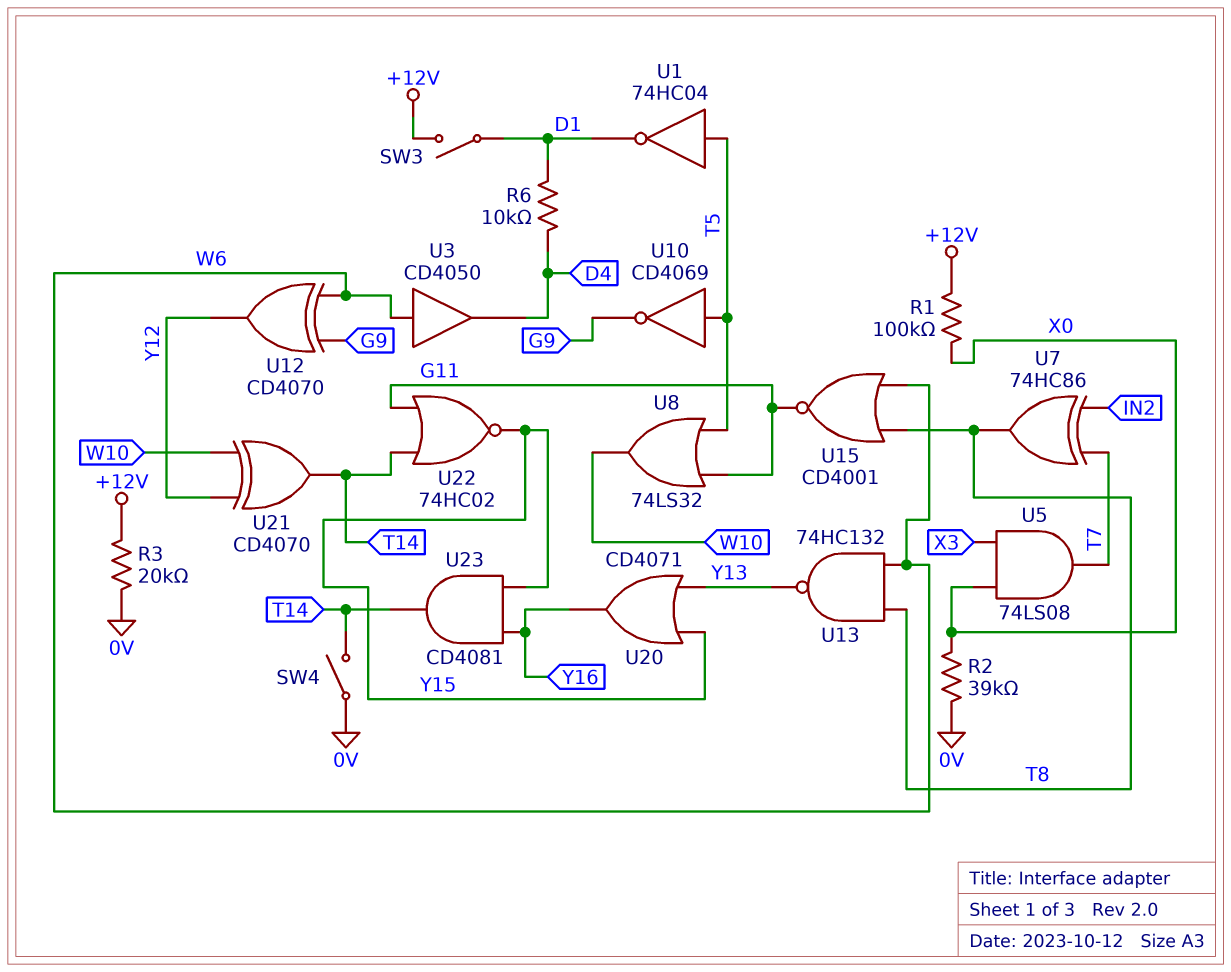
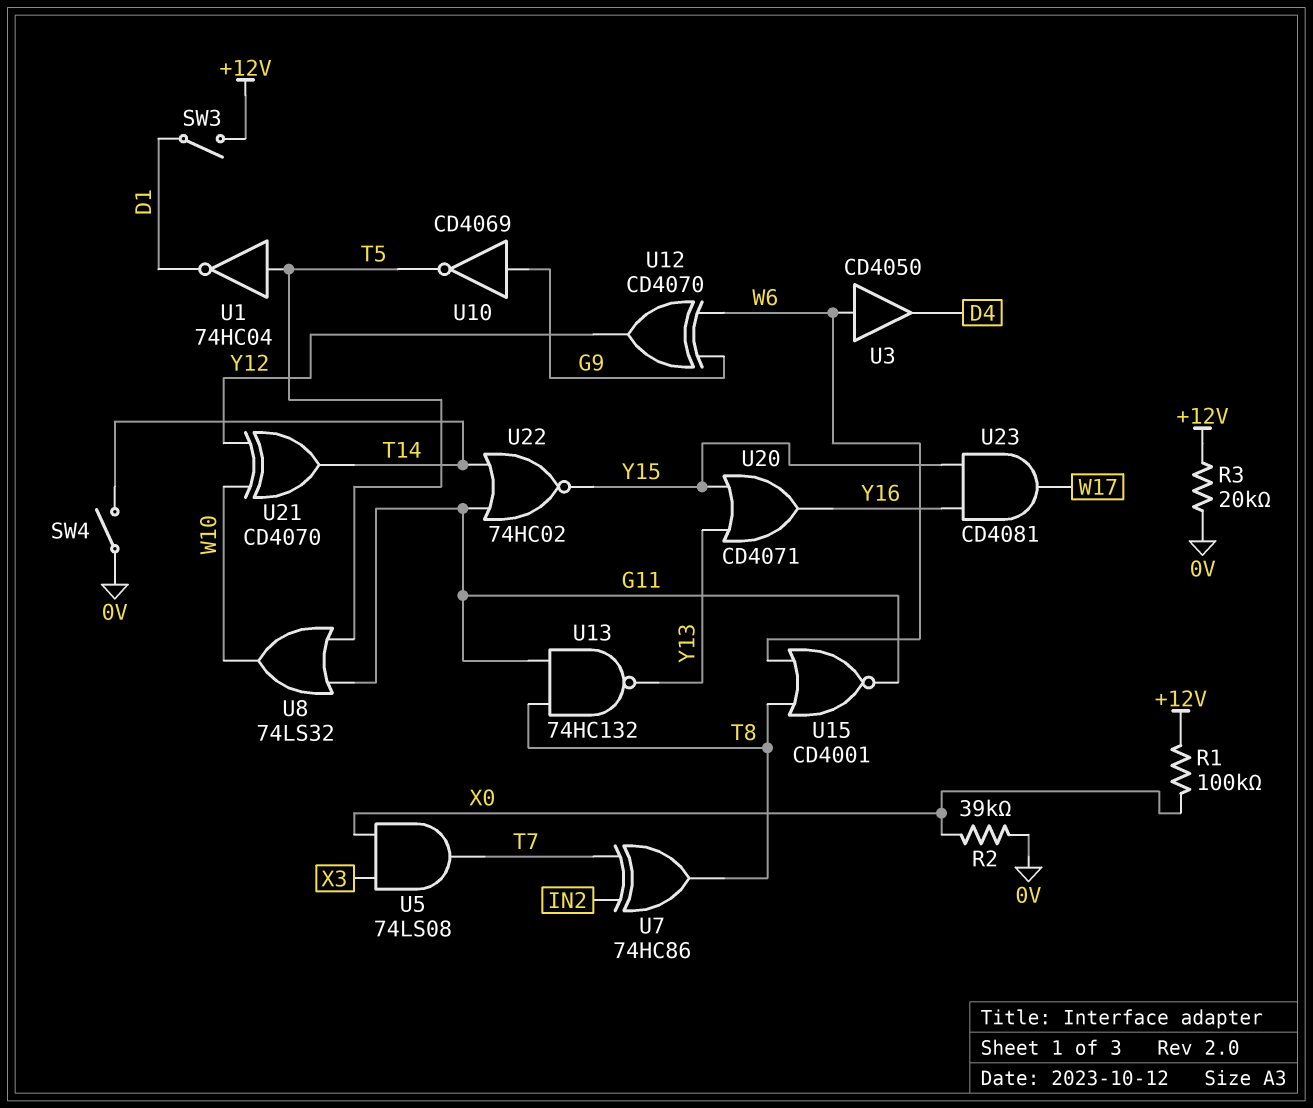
R6: 10k (D1, D4) -> none
U10: NOT CD4069 (in T5, out G9) -> NOT CD4069 (in G9, out T5)
U13: NAND 74HC132 (in T8, in W6, out Y13) -> NAND 74HC132 (in G11, in T8, out Y13)
U23: AND CD4081 (in Y15, in Y16, out T14) -> AND CD4081 (in Y15, in Y16, out W17)

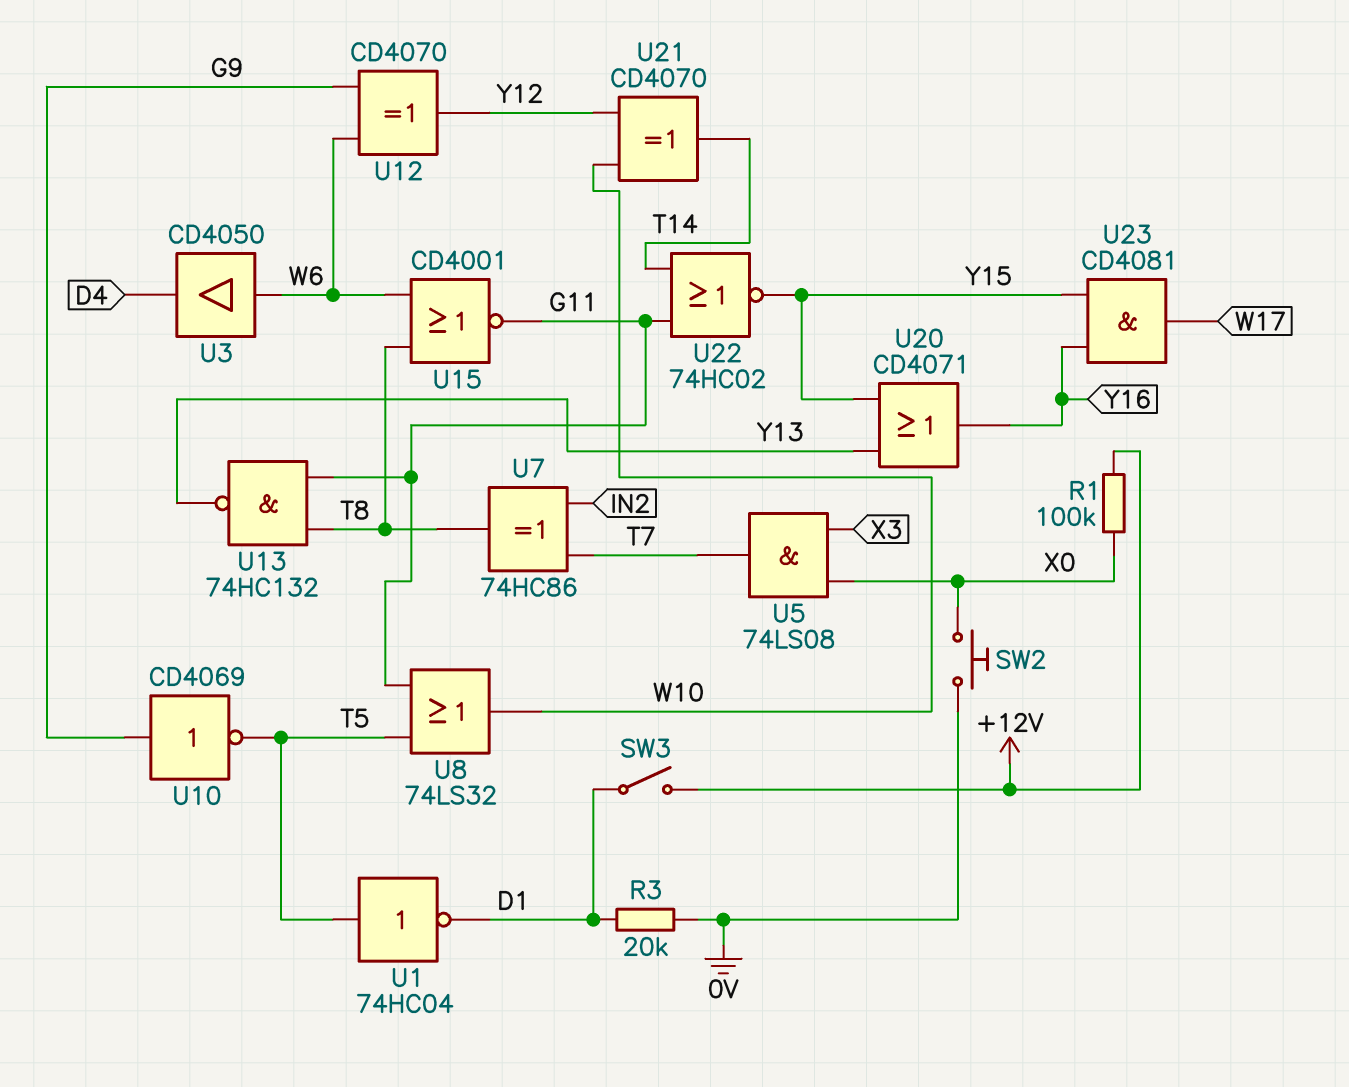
R2: 39k (0V, X0) -> none
R3: 20k (+12V, 0V) -> 20k (0V, D1)
SW2: none -> button (0V, X0)
SW4: switch (0V, T14) -> none

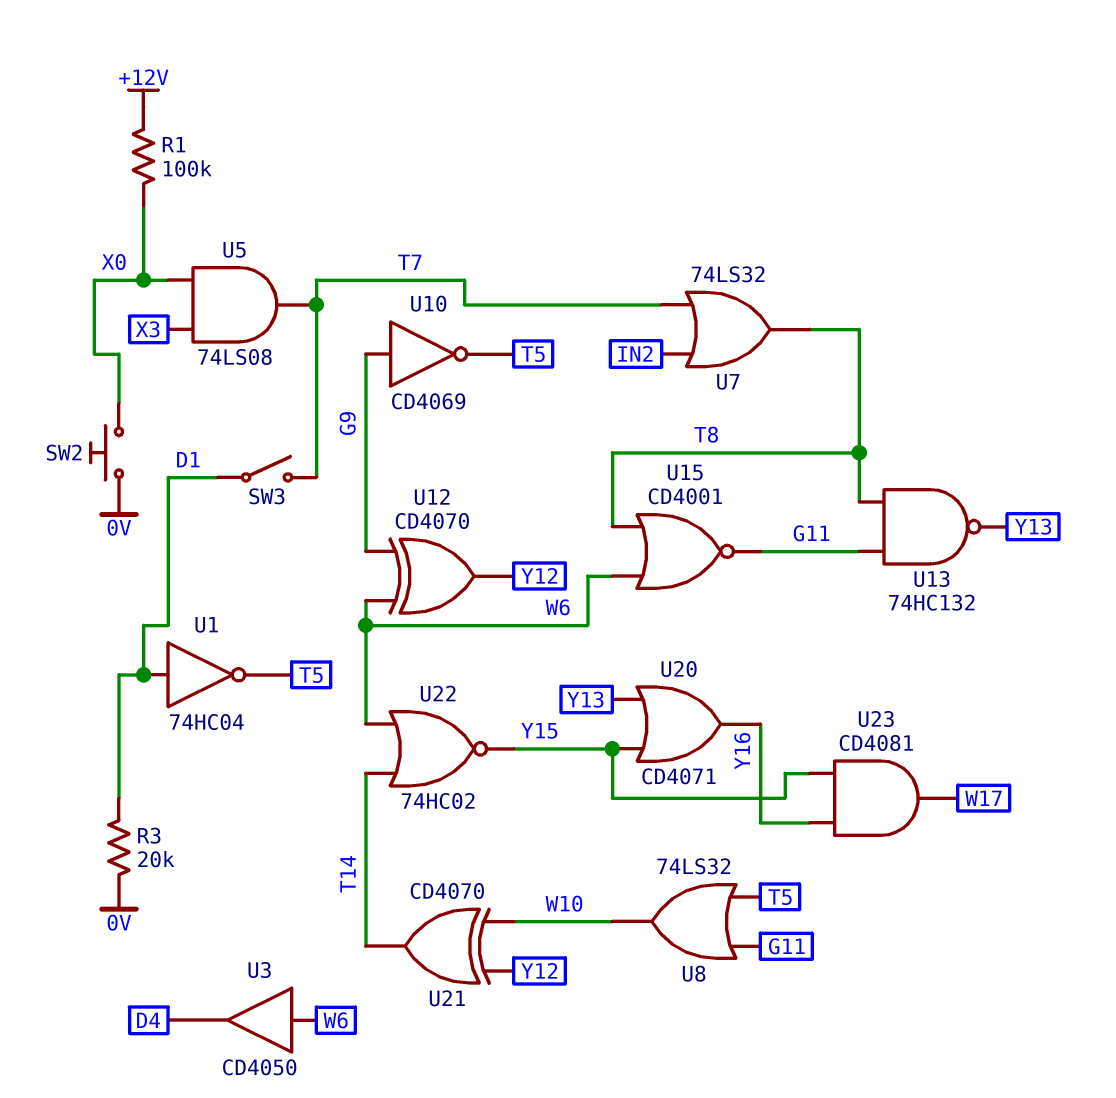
SW3: switch (+12V, D1) -> switch (D1, T7)
U1: NOT 74HC04 (in T5, out D1) -> NOT 74HC04 (in D1, out T5)
U7: XOR 74HC86 (in IN2, in T7, out T8) -> OR 74LS32 (in IN2, in T7, out T8)
U22: NOR 74HC02 (in G11, in T14, out Y15) -> NOR 74HC02 (in T14, in W6, out Y15)

